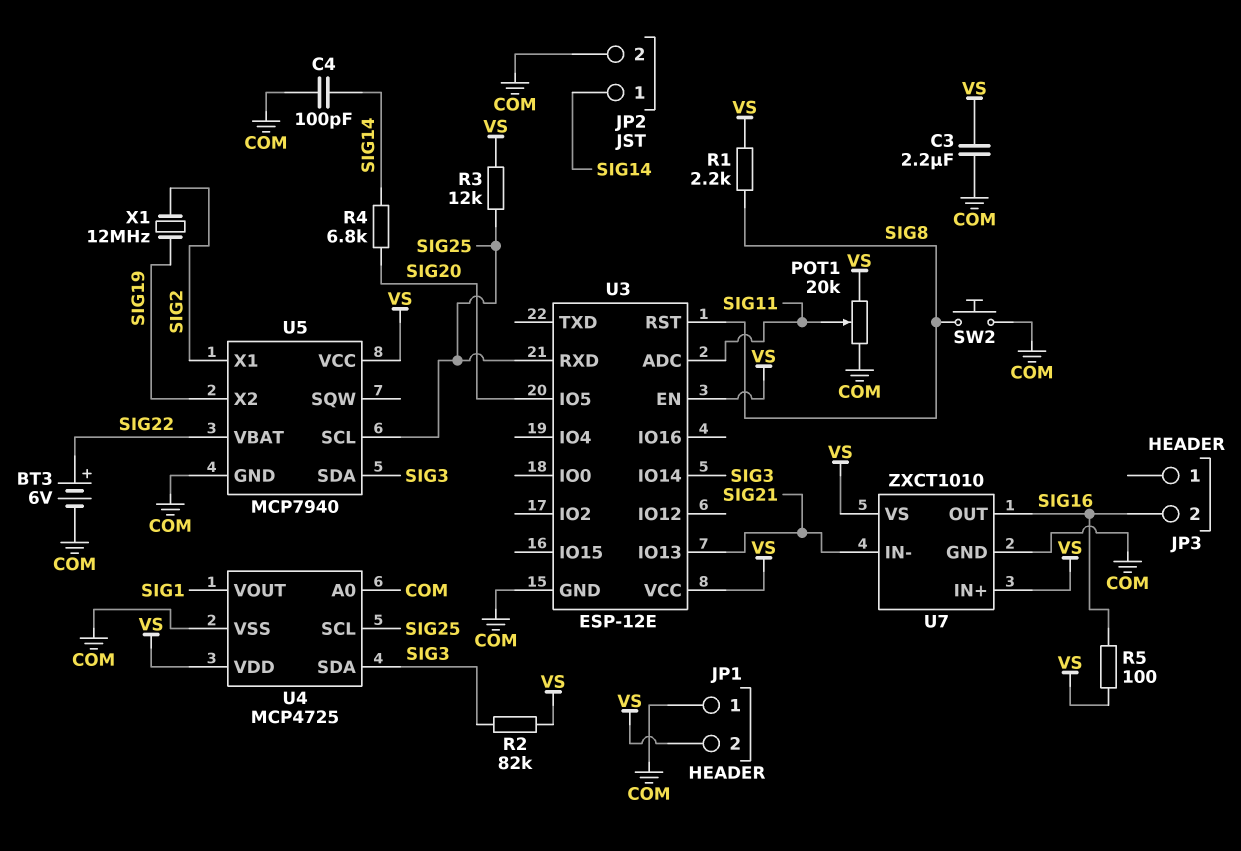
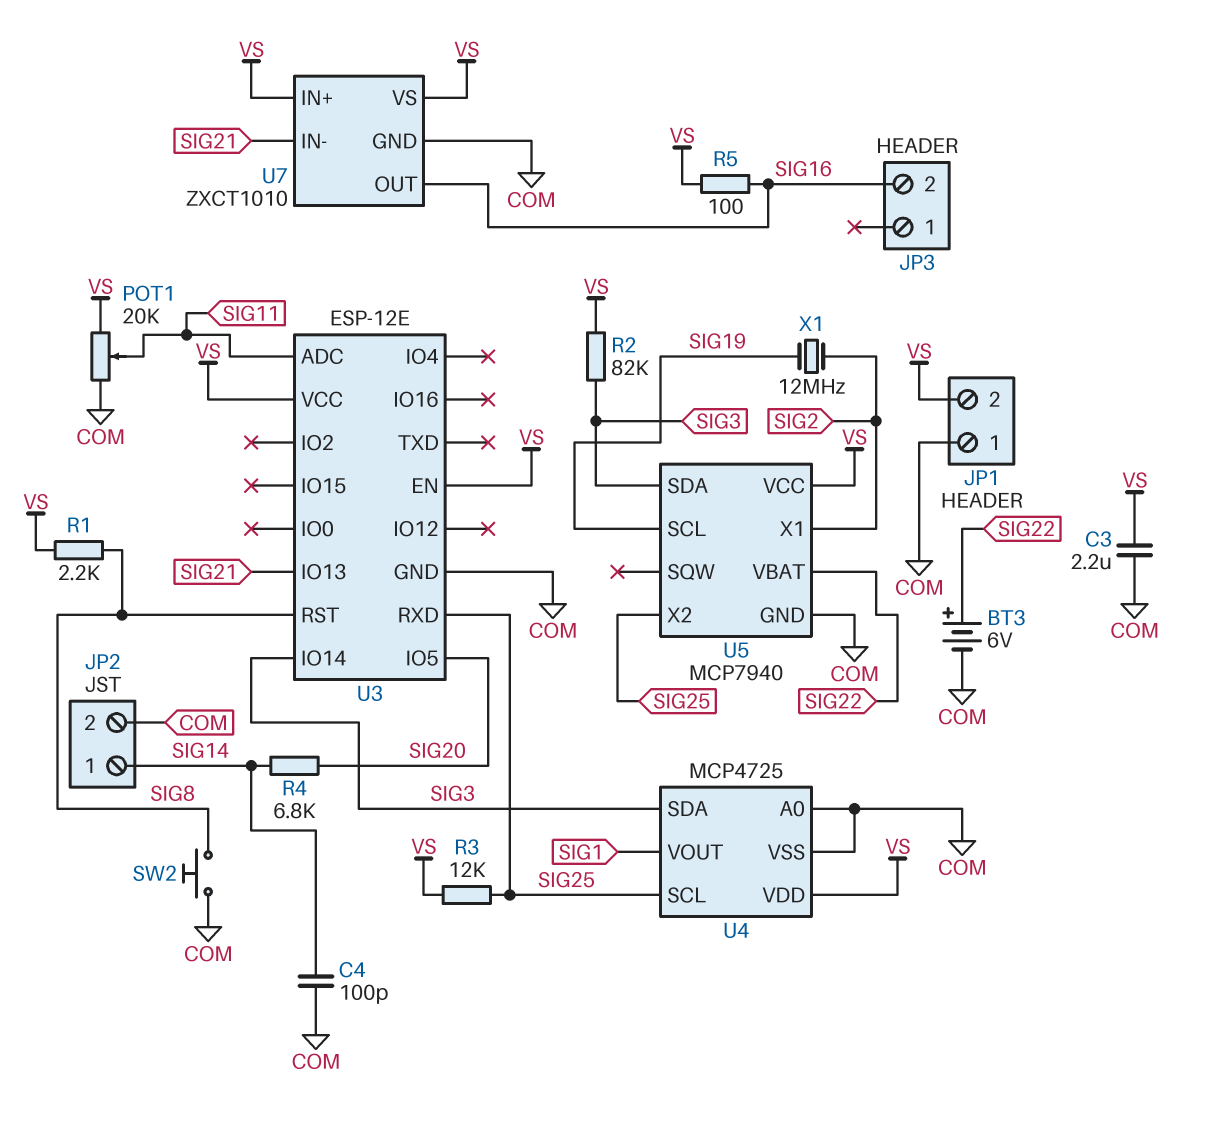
U5 pin SCL: SIG25 -> SIG19
U5 pin X2: SIG19 -> SIG25

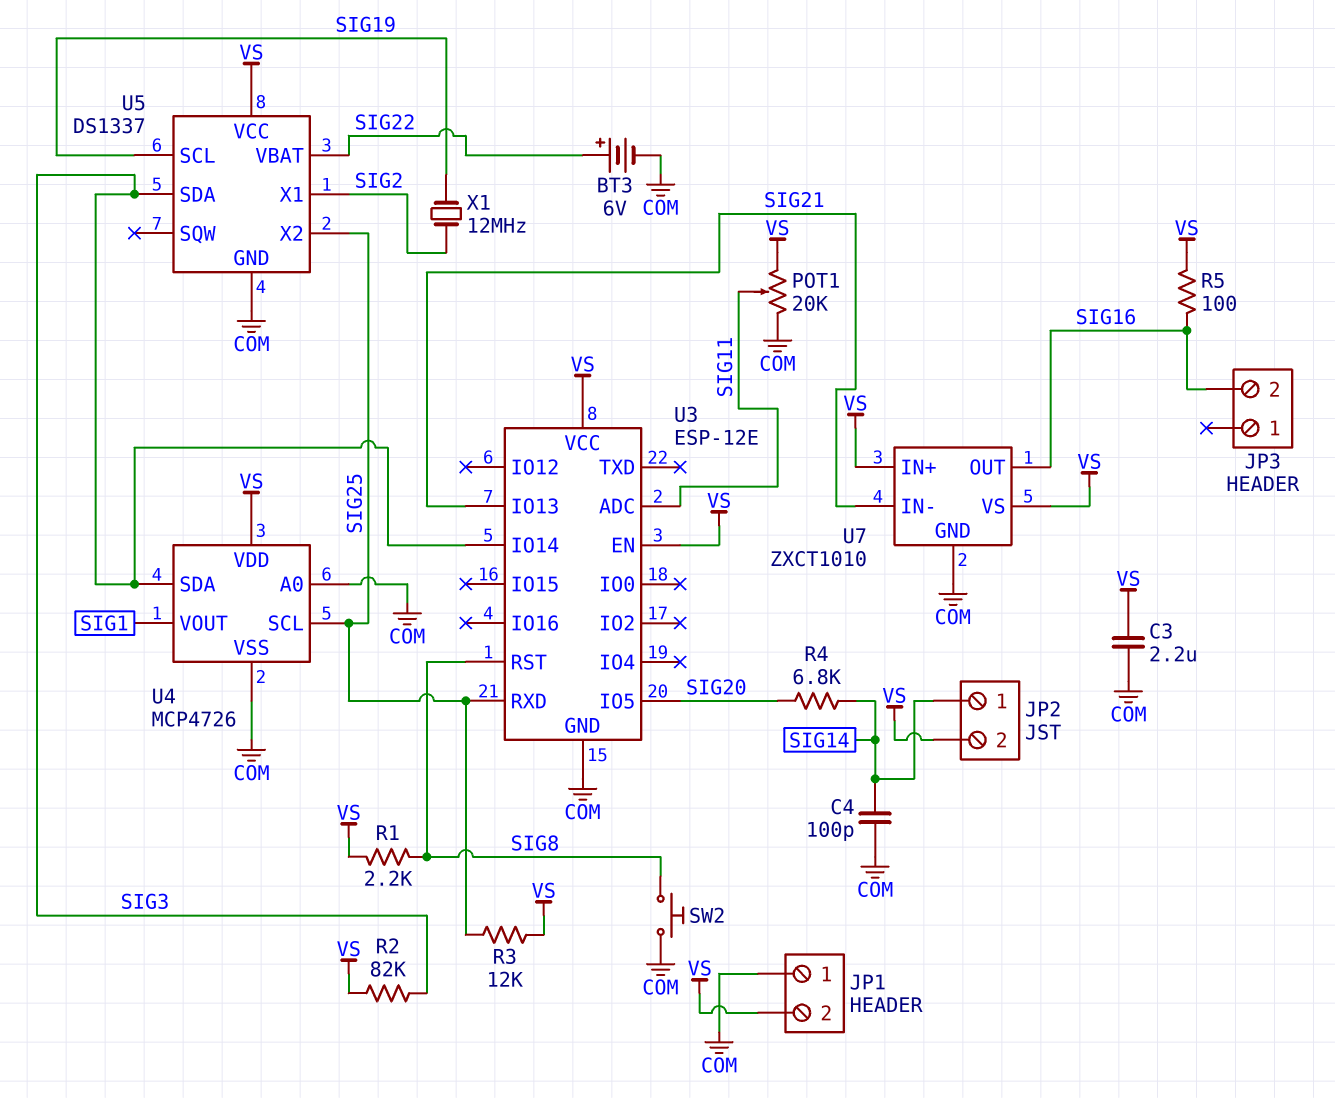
JP2 pin 2: COM -> VS
U4: MCP4725 -> MCP4726
U5: MCP7940 -> DS1337

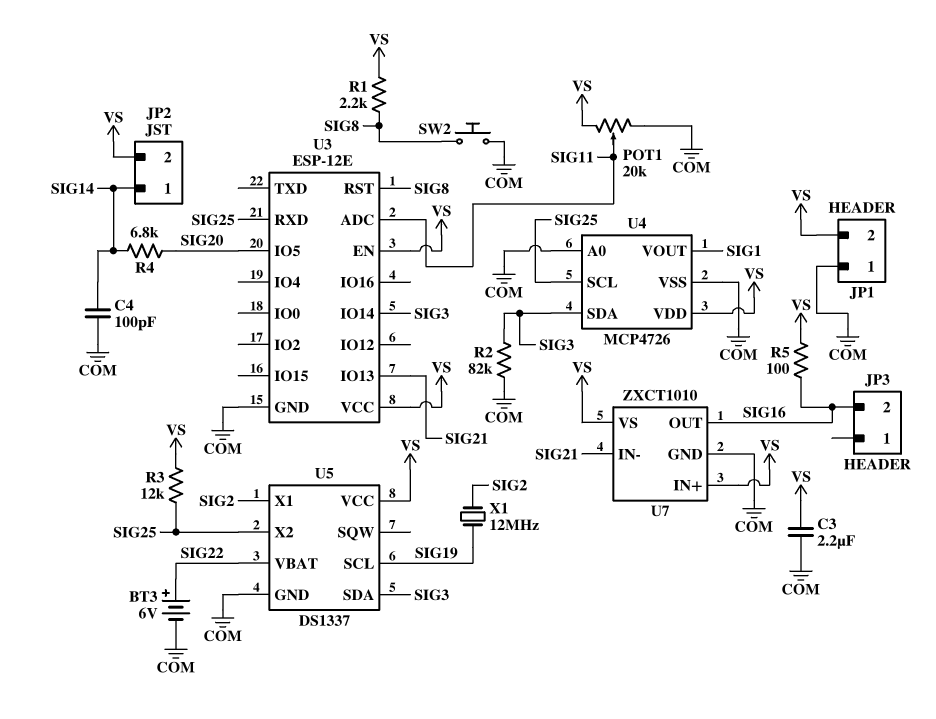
R2: 82k (SIG3, VS) -> 82k (COM, SIG3)

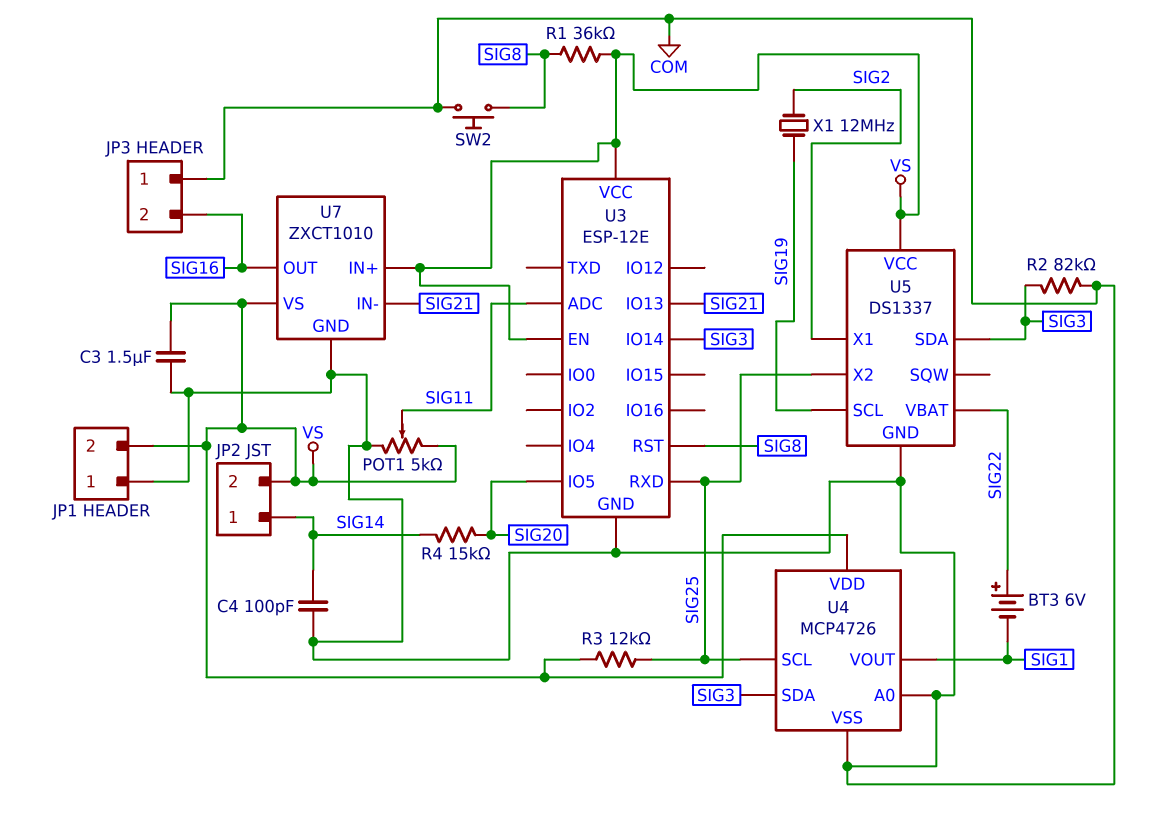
BT3: 6V (plus SIG22, minus COM) -> 6V (plus SIG22, minus SIG1)
C3: 2.2uF (COM, VS) -> 1.5uF (COM, VS)
JP3 pin 1: none -> COM
POT1: 20k (COM, VS, wiper SIG11) -> 5k (COM, VS, wiper SIG11)
R1: 2.2k (SIG8, VS) -> 36k (SIG8, VS)
R4: 6.8k (SIG14, SIG20) -> 15k (SIG14, SIG20)
R5: 100 (SIG16, VS) -> none

